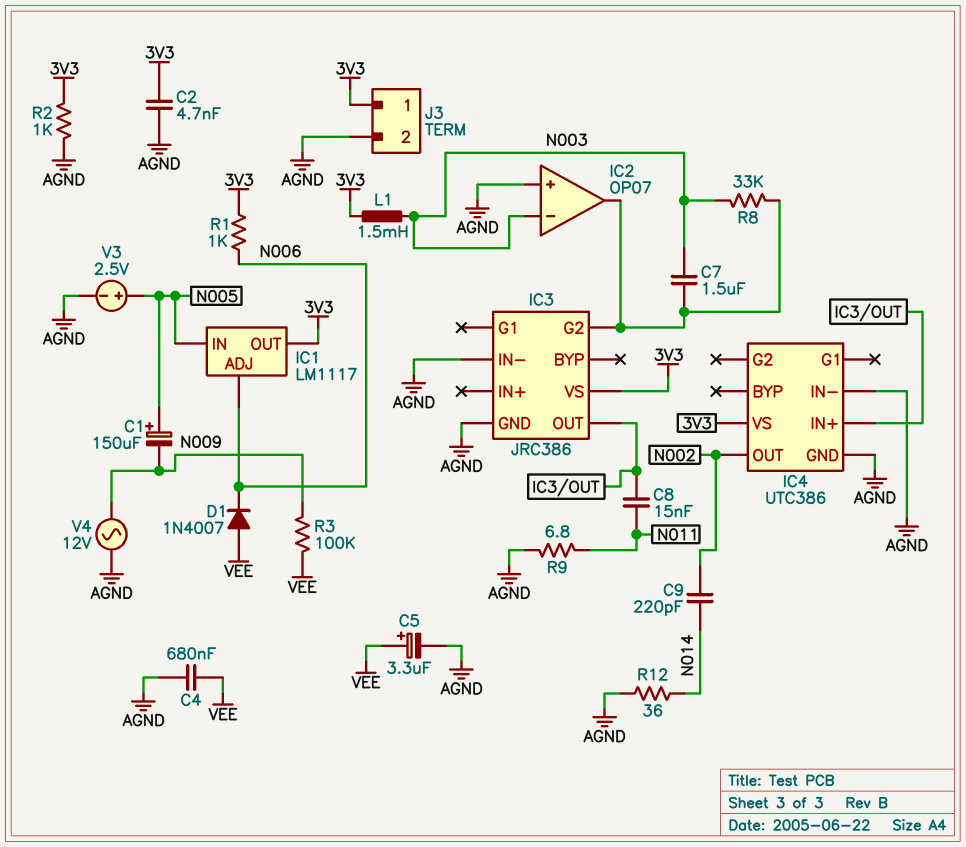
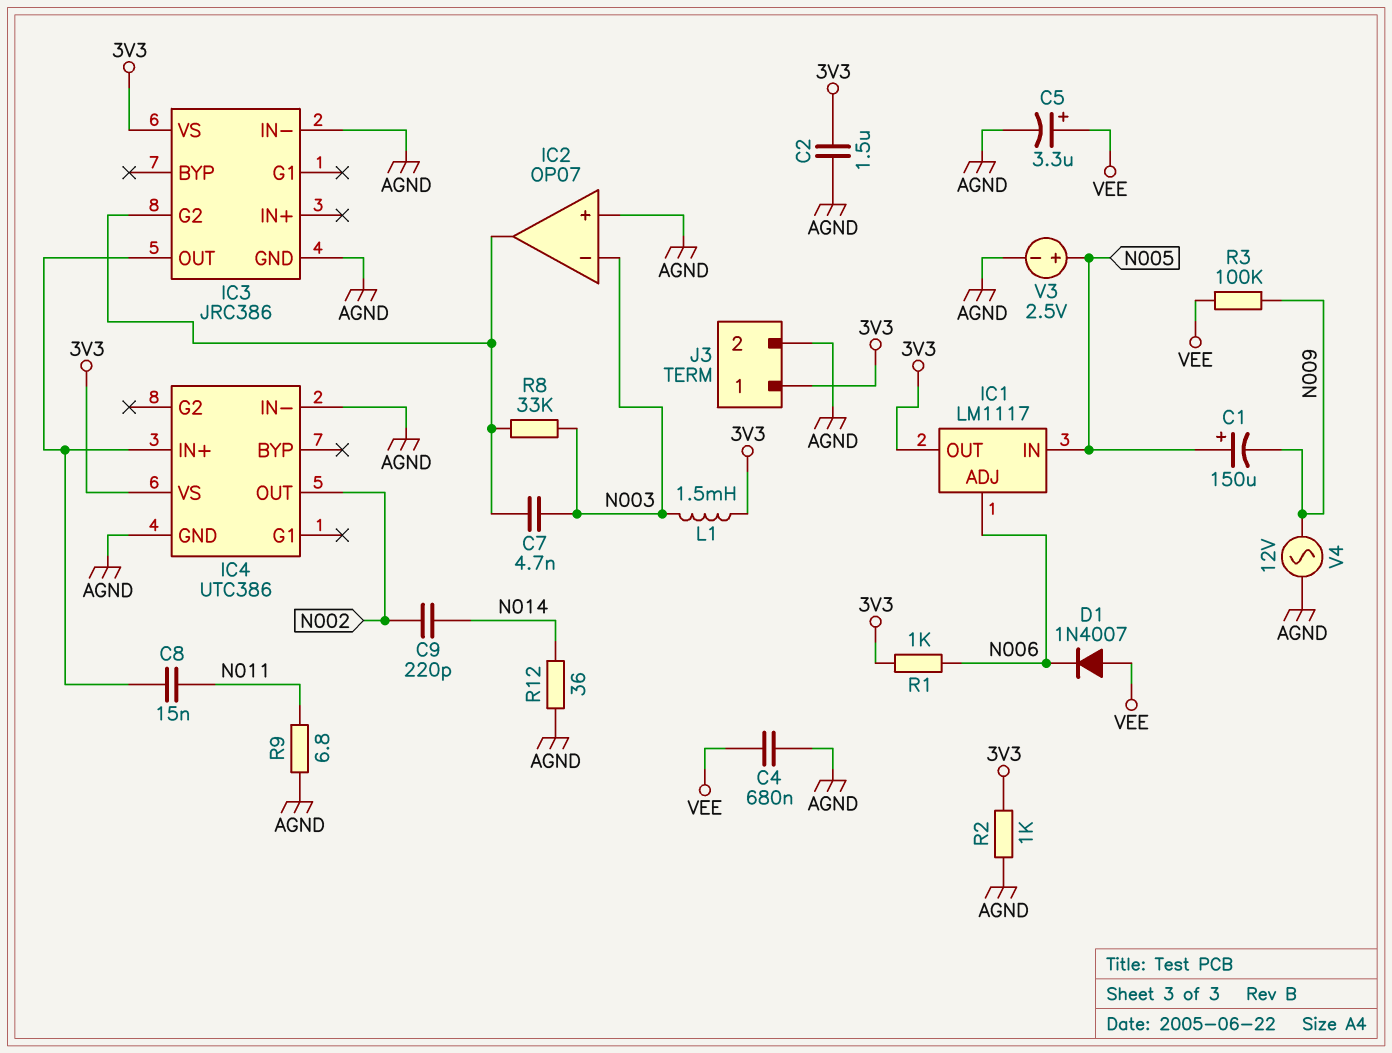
C2: 4.7nF (3V3, AGND) -> 1.5uF (3V3, AGND)
C7: 1.5uF (IC2/out, N003) -> 4.7nF (IC2/out, N003)

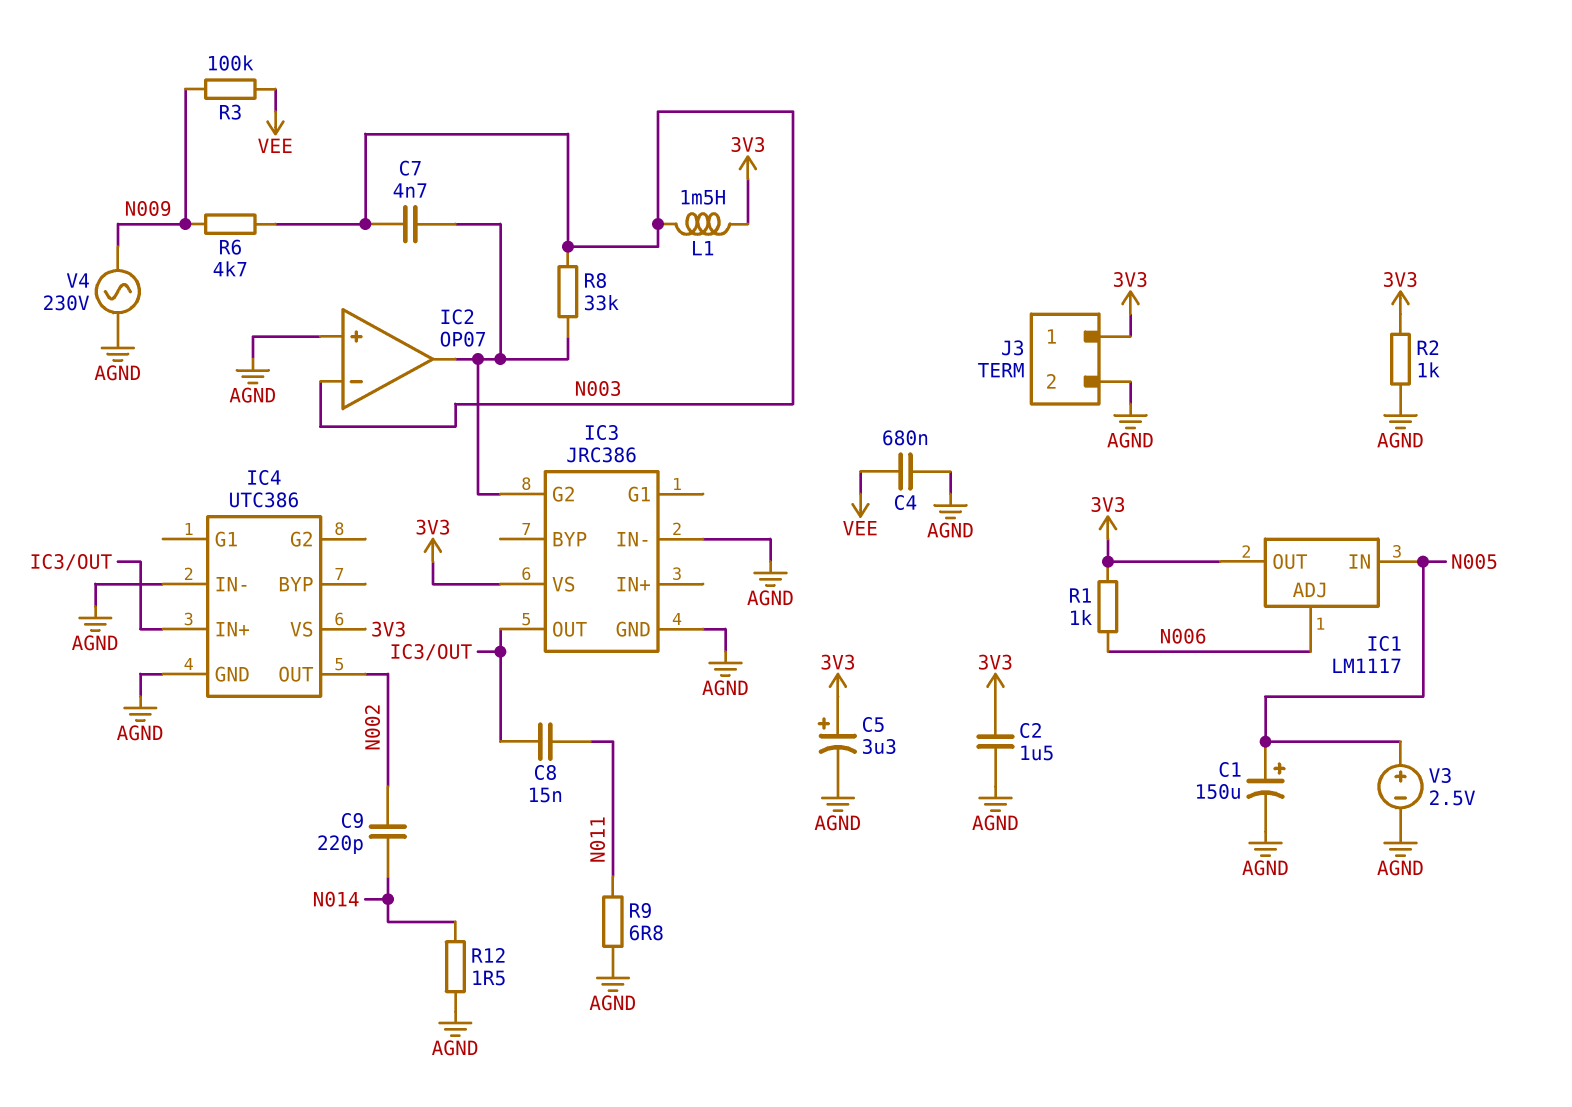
C1: 150uF (plus N005, minus N009) -> 150uF (plus N005, minus AGND)
C5: 3.3uF (plus VEE, minus AGND) -> 3.3uF (plus 3V3, minus AGND)
D1: diode 1N4007 (A VEE, K N006) -> none
R6: none -> 4.7k (N003, N009)
R12: 36 (AGND, N014) -> 1.5 (AGND, N014)
V4: AC 12V (AGND, N009) -> AC 230V (AGND, N009)

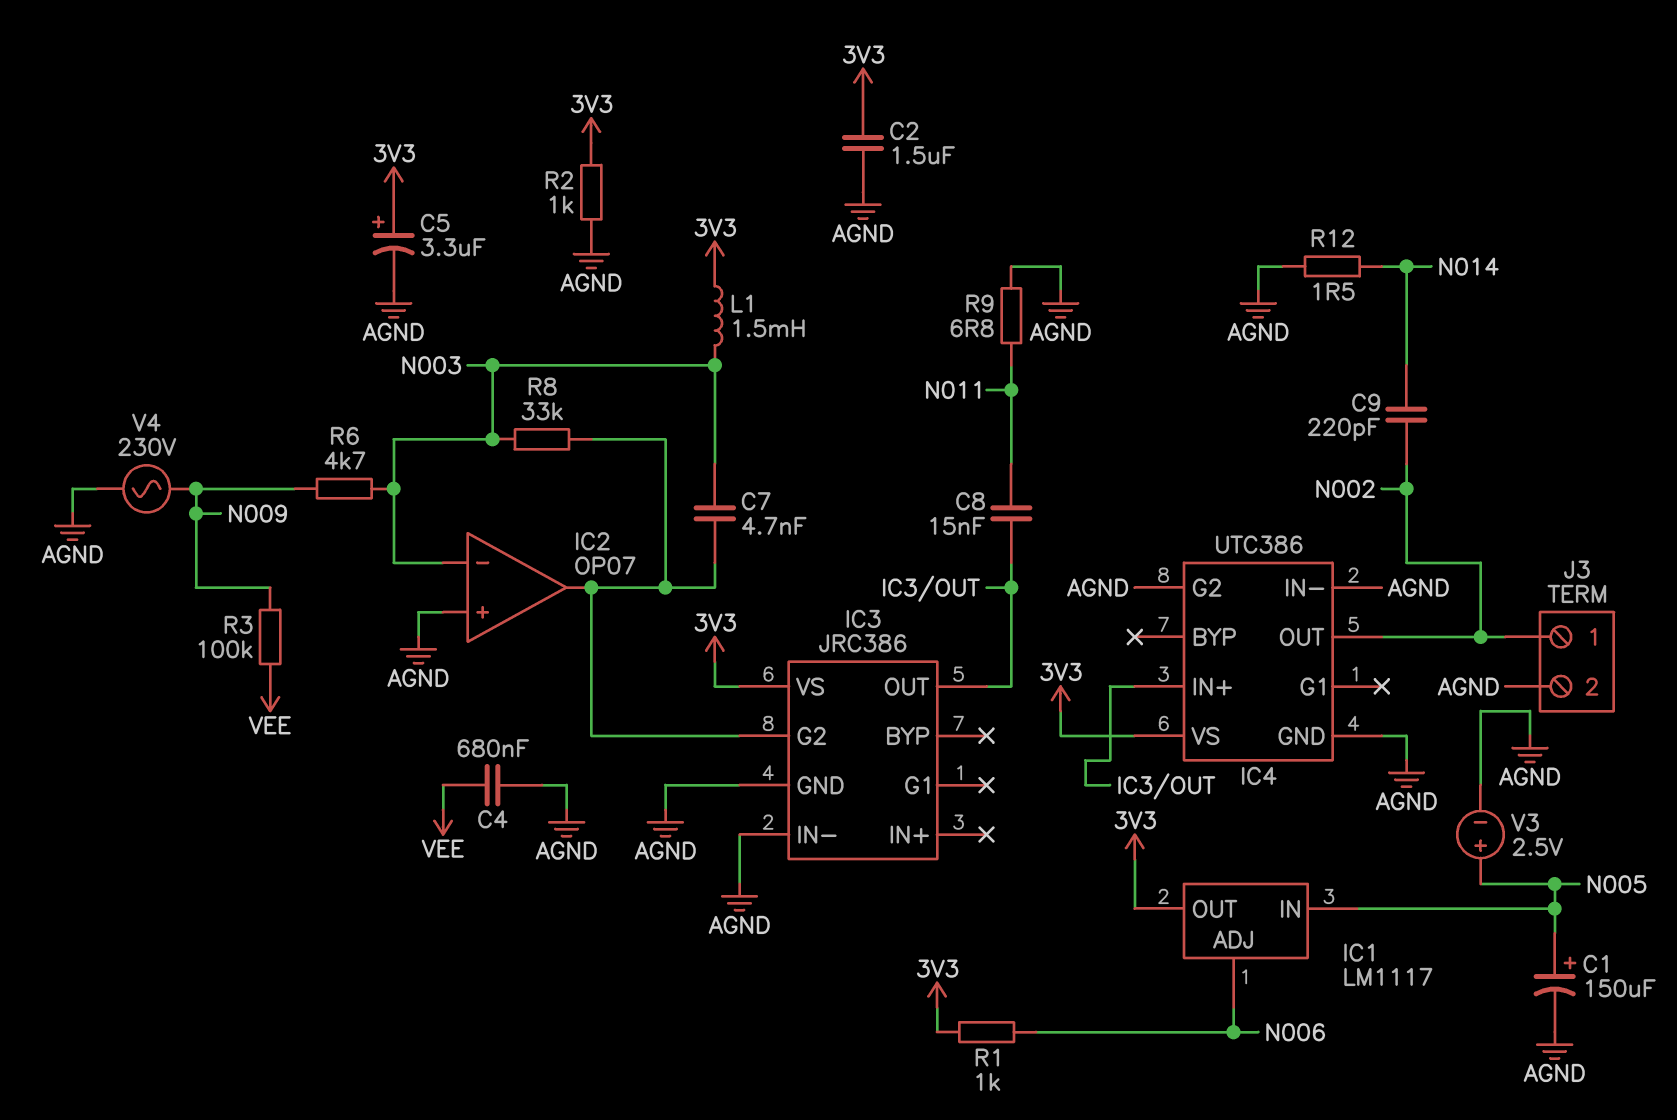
IC4 pin G2: none -> AGND
J3 pin 1: 3V3 -> N002

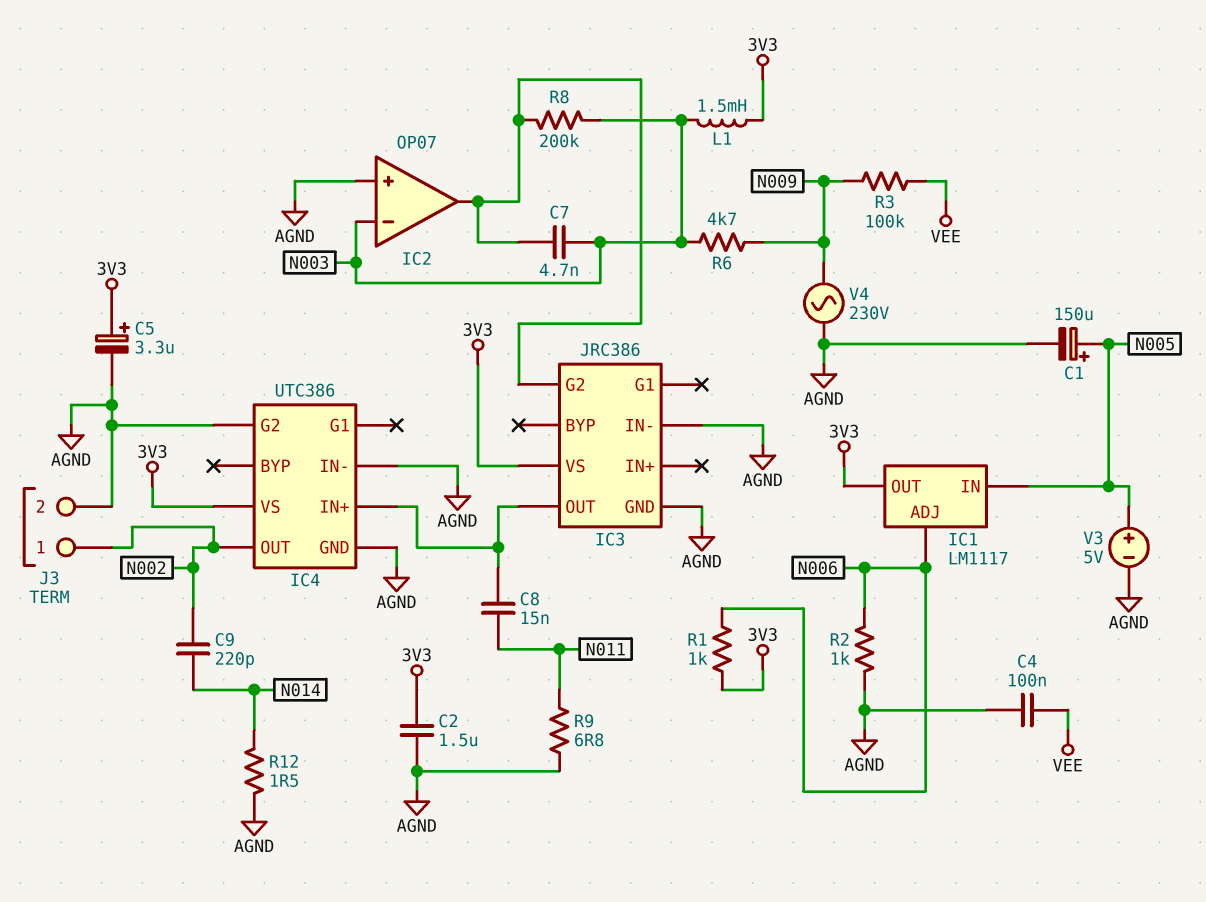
C4: 680nF (AGND, VEE) -> 100nF (AGND, VEE)
R2: 1k (3V3, AGND) -> 1k (AGND, N006)
R8: 33k (IC2/out, N003) -> 200k (IC2/out, N003)
V3: 2.5V (plus N005, minus AGND) -> 5V (plus N005, minus AGND)

